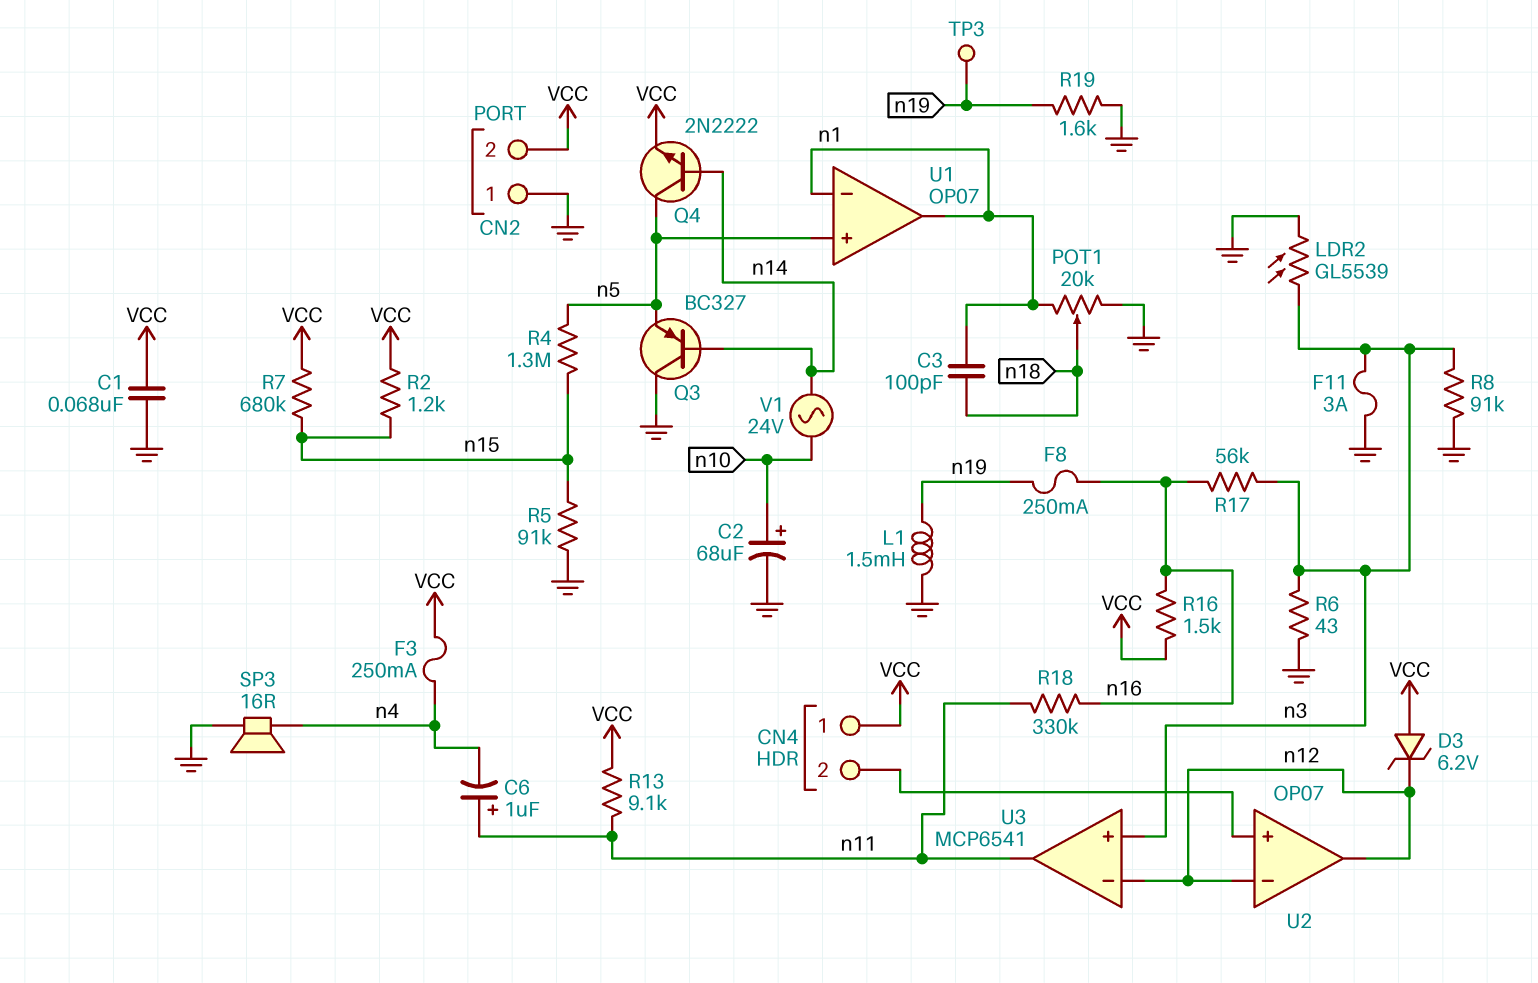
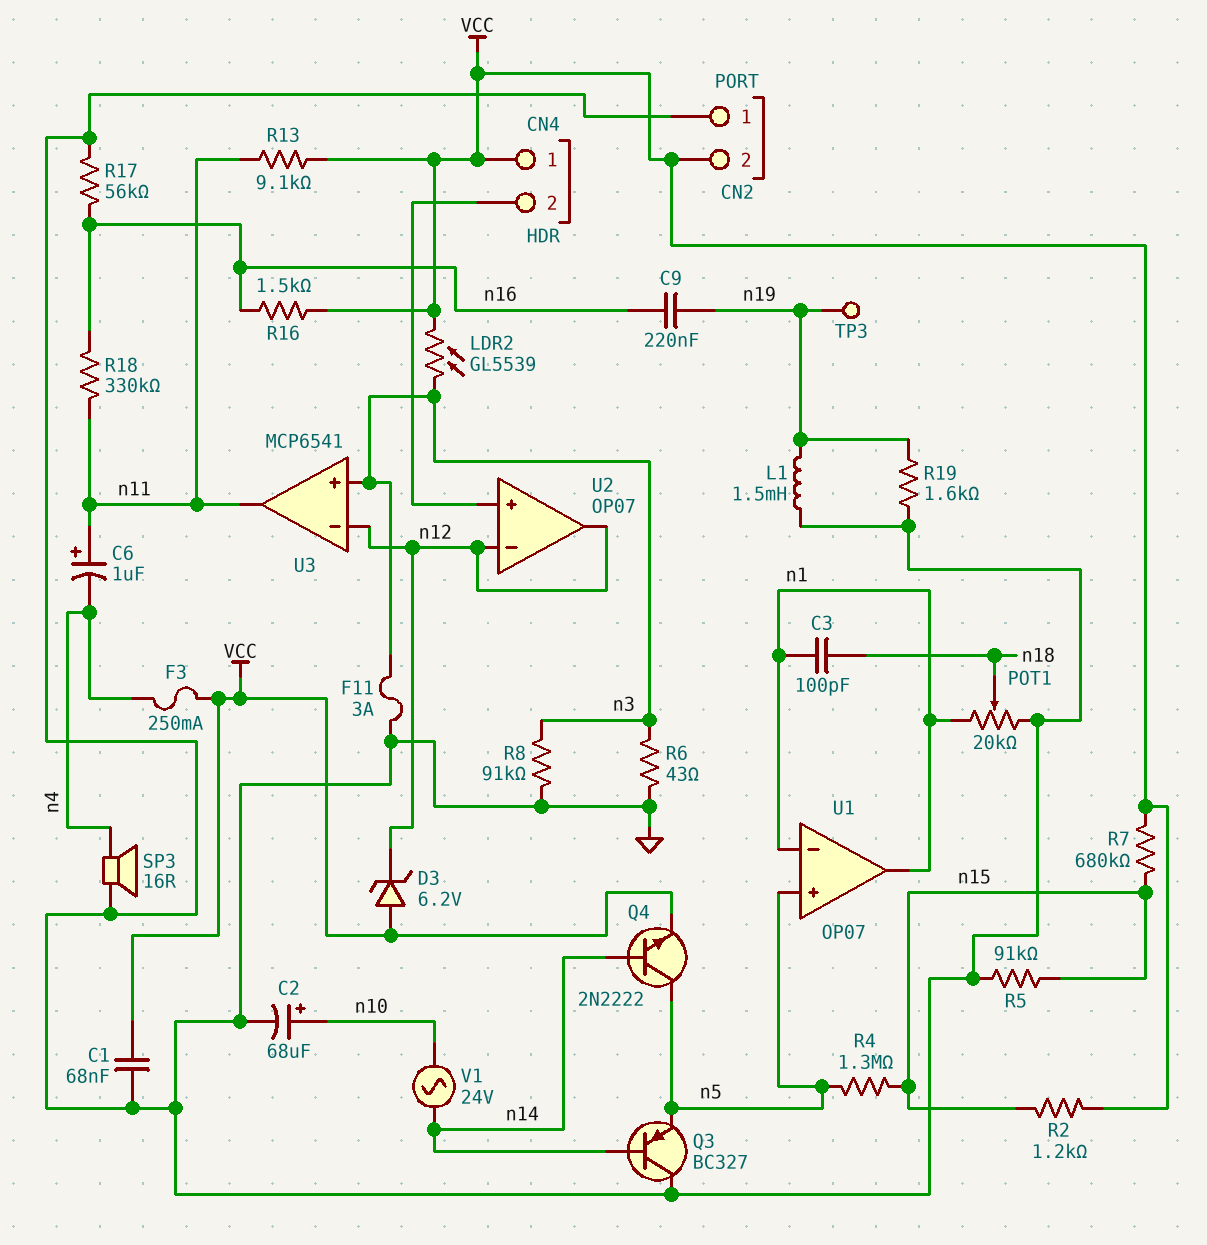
C9: none -> 220nF (n16, n19)
F8: 250mA (n16, n19) -> none
LDR2: GL5539 (GND, n3) -> GL5539 (VCC, n3)
R17: 56k (n3, n16) -> 56k (GND, n16)

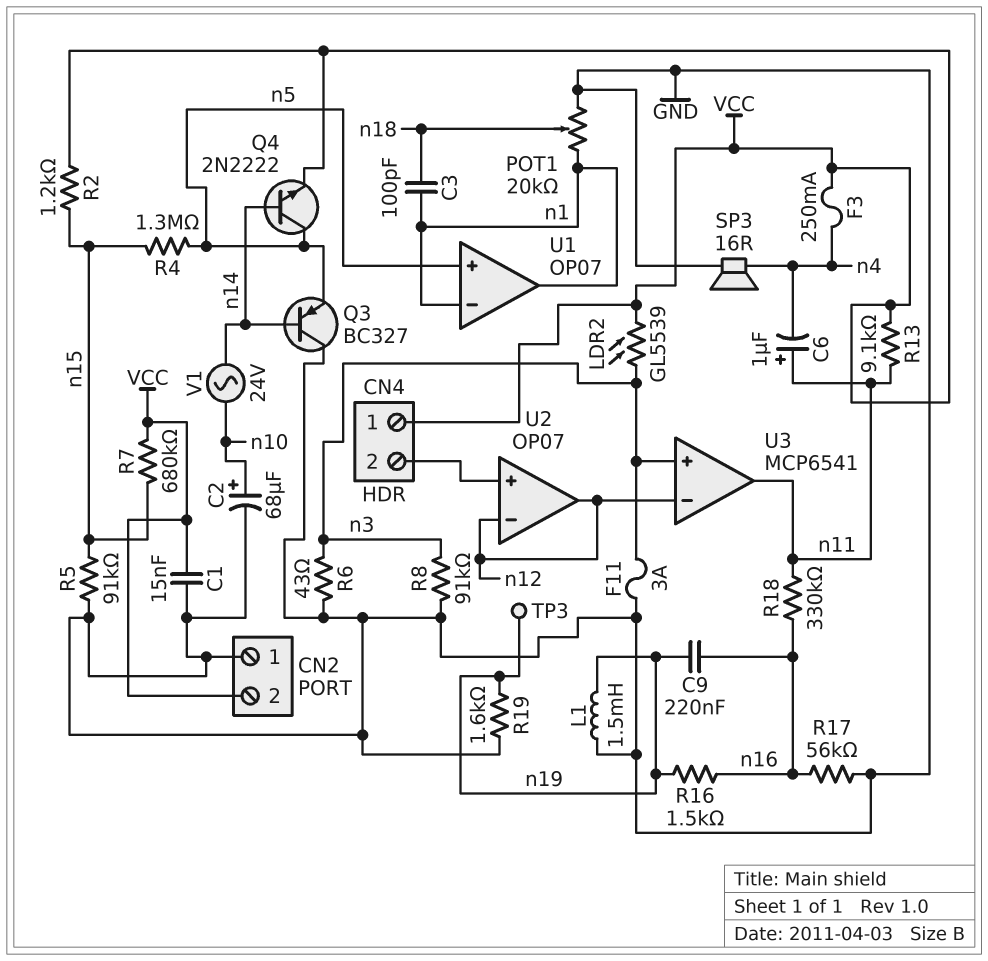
C1: 68nF (GND, VCC) -> 15nF (GND, VCC)
D3: zener 6.2V (A VCC, K n12) -> none
R16: 1.5k (VCC, n16) -> 1.5k (n16, n19)

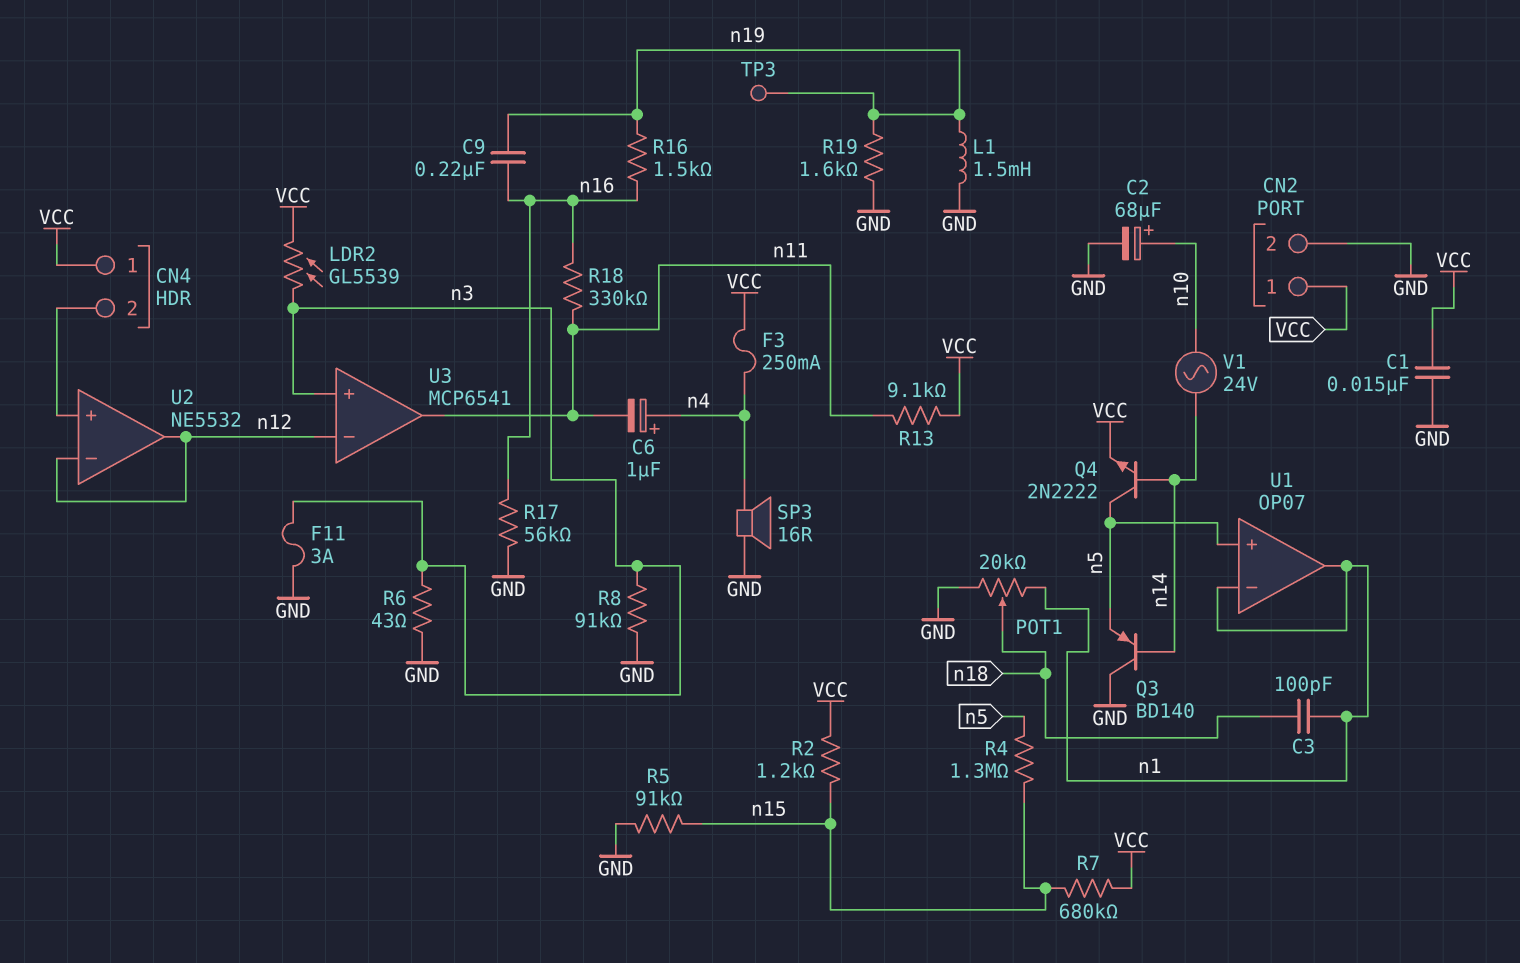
C6: 1uF (plus n11, minus n4) -> 1uF (plus n4, minus n11)
CN2 pin 1: GND -> VCC
CN2 pin 2: VCC -> GND
Q3: PNP BC327 (B n14, C GND, E n5) -> PNP BD140 (B n14, C GND, E n5)
U2: OP07 -> NE5532

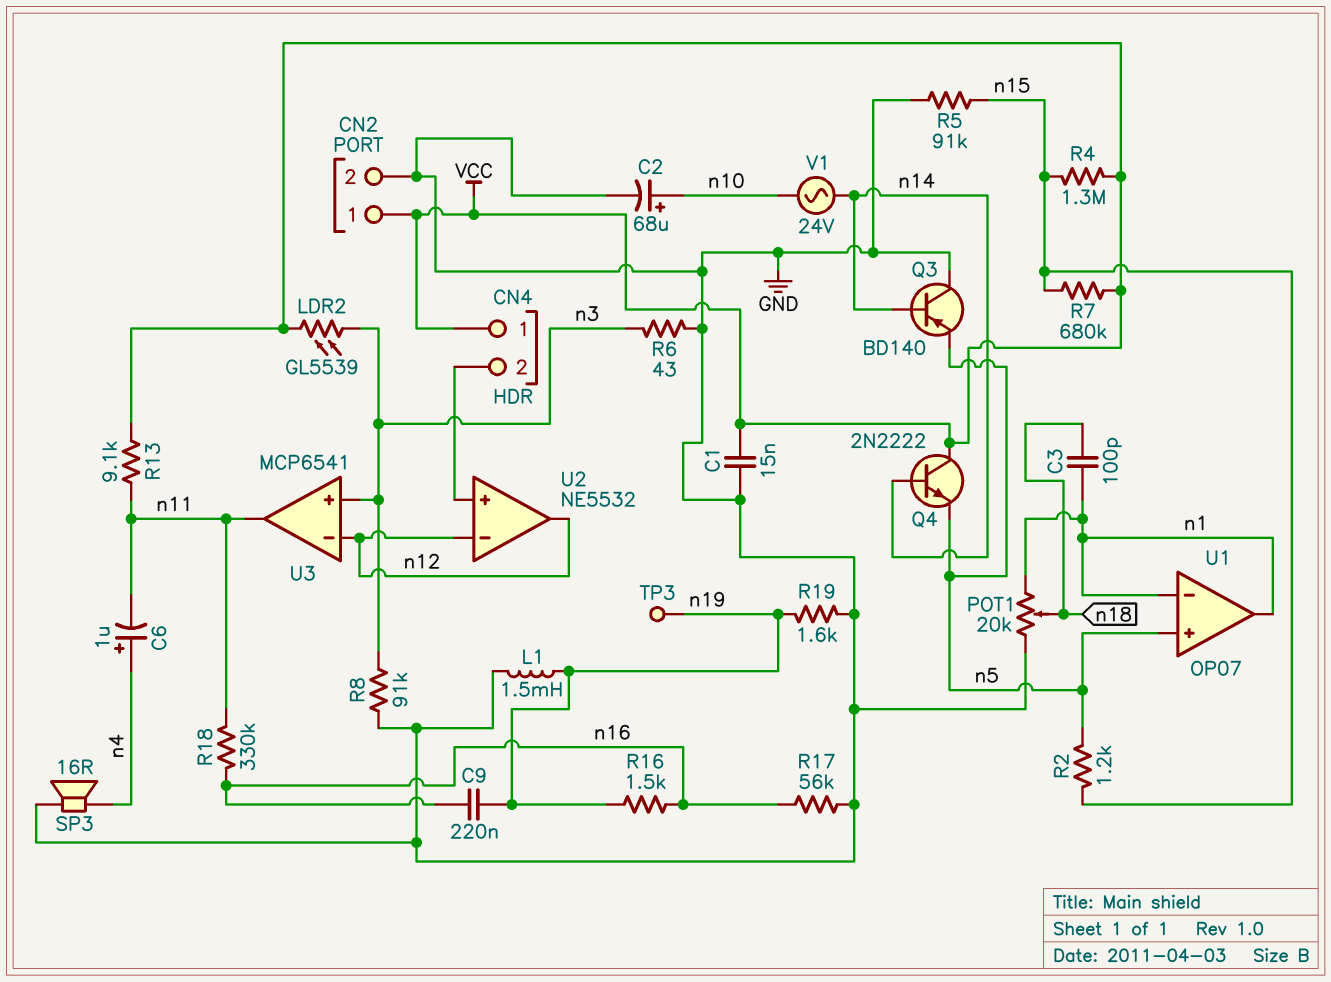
F3: 250mA (VCC, n4) -> none
F11: 3A (GND, n3) -> none
Q4: NPN 2N2222 (B n14, C n5, E VCC) -> NPN 2N2222 (B n14, C VCC, E n5)
R2: 1.2k (VCC, n15) -> 1.2k (n5, n15)
R4: 1.3M (n5, n15) -> 1.3M (VCC, n15)

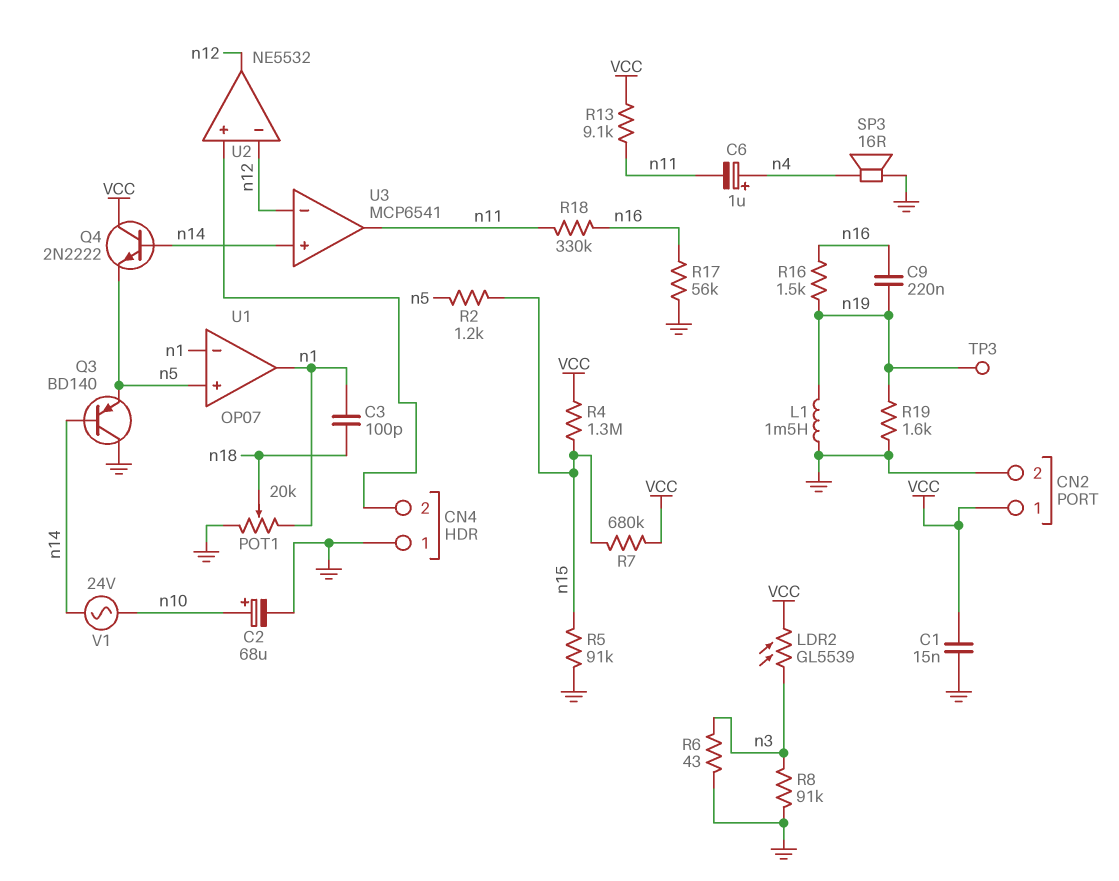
CN4 pin 1: VCC -> GND
U3 pin in+: n3 -> n14

